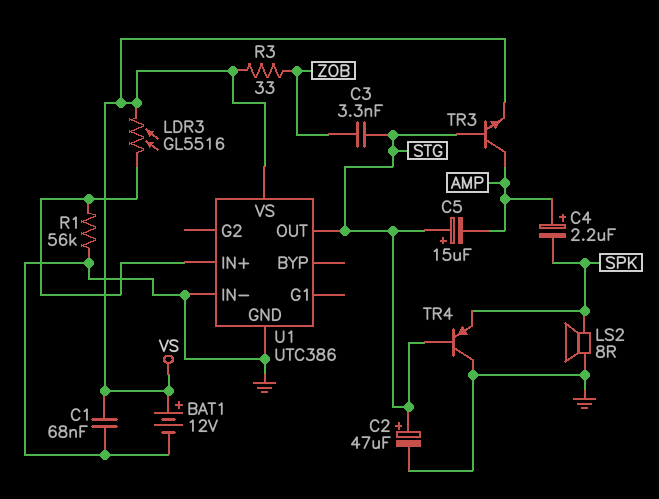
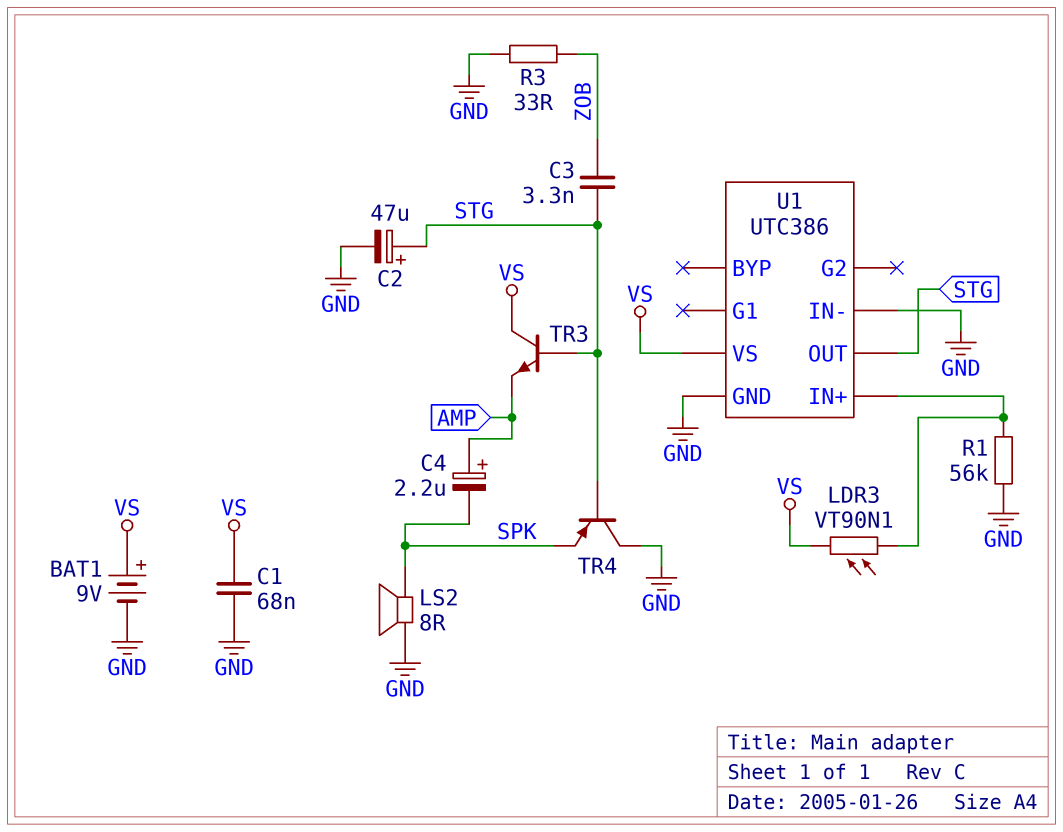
BAT1: 12V (plus VS, minus GND) -> 9V (plus VS, minus GND)
C5: 15uF (plus STG, minus AMP) -> none
LDR3: GL5516 (U1/IN+, VS) -> VT90N1 (U1/IN+, VS)
R3: 33 (VS, ZOB) -> 33 (GND, ZOB)
TR3: NPN (B STG, C AMP, E VS) -> NPN (B STG, C VS, E AMP)

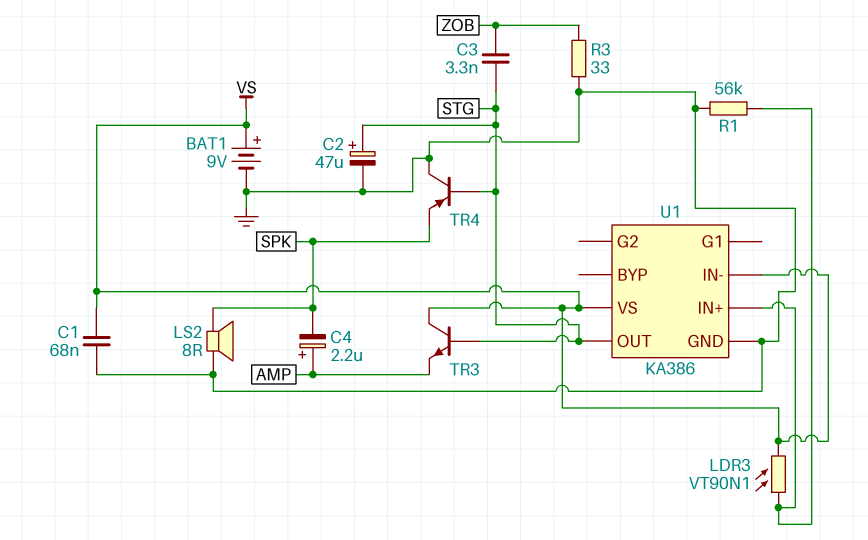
U1: UTC386 -> KA386
U1 pin IN-: GND -> VS

